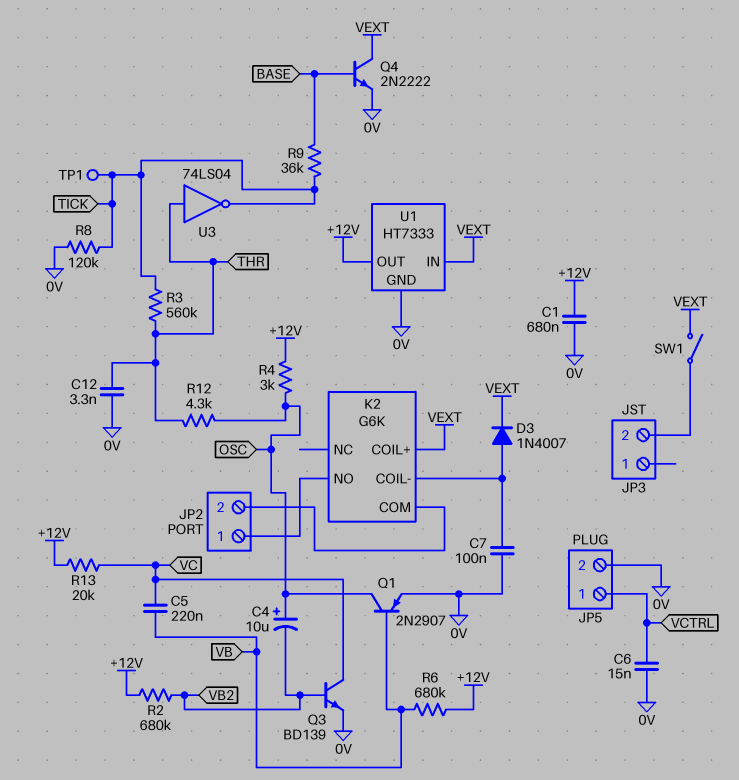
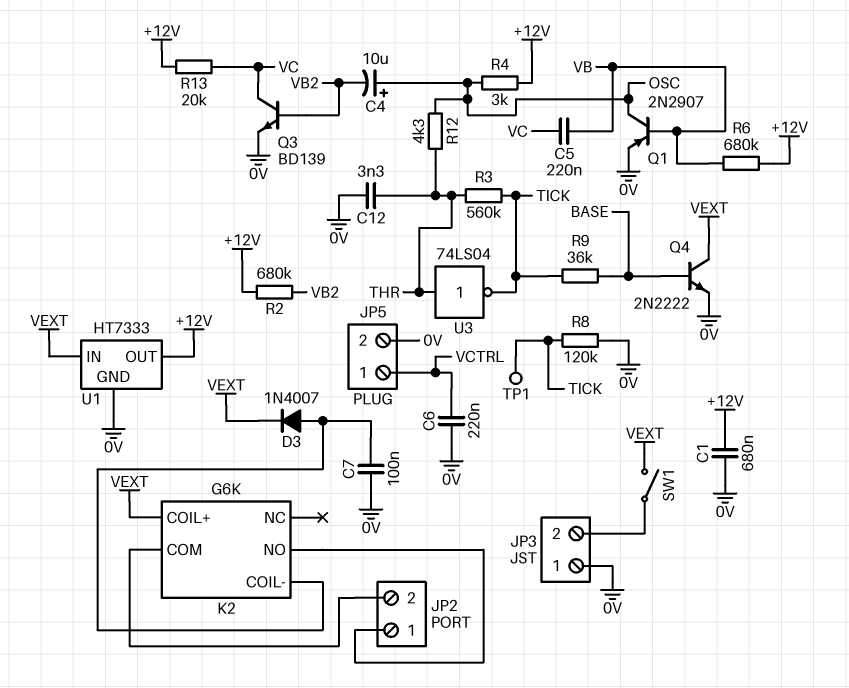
C6: 15nF (0V, VCTRL) -> 220nF (0V, VCTRL)
JP3 pin 1: none -> 0V

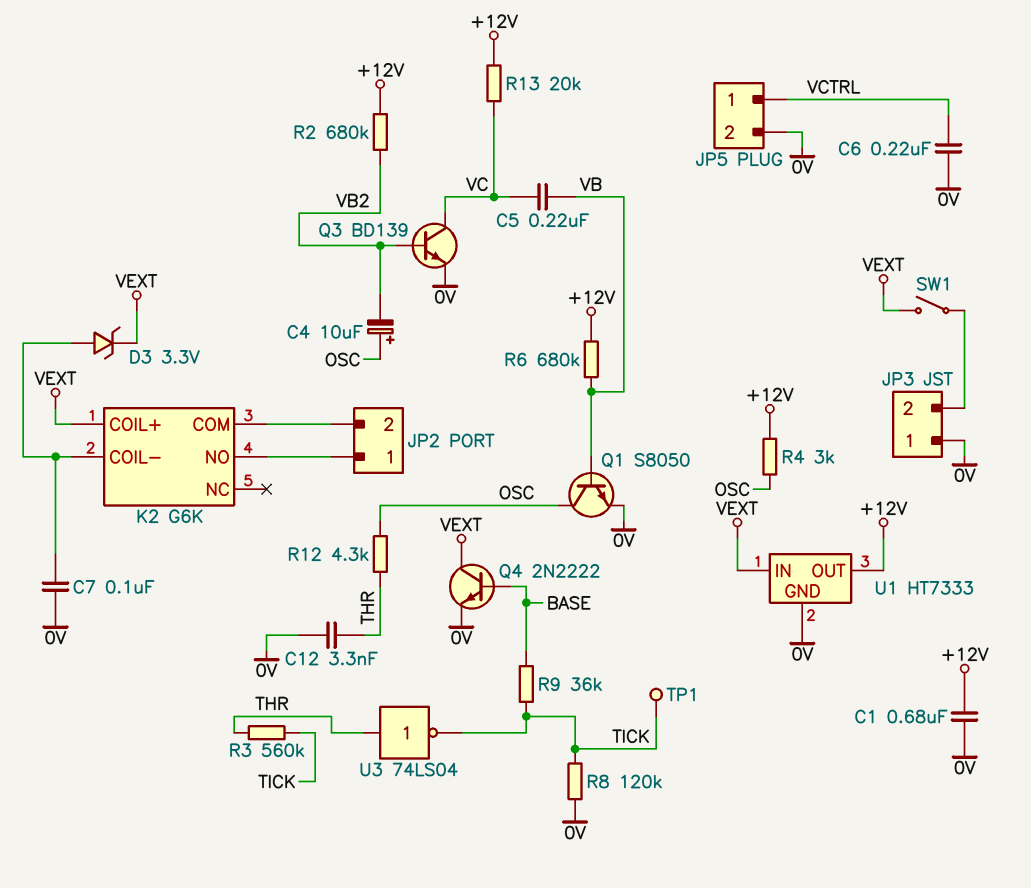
D3: diode 1N4007 (A K2/COIL-, K VEXT) -> zener 3.3V (A K2/COIL-, K VEXT)
Q1: PNP 2N2907 (B VB, C OSC, E 0V) -> NPN S8050 (B VB, C OSC, E 0V)

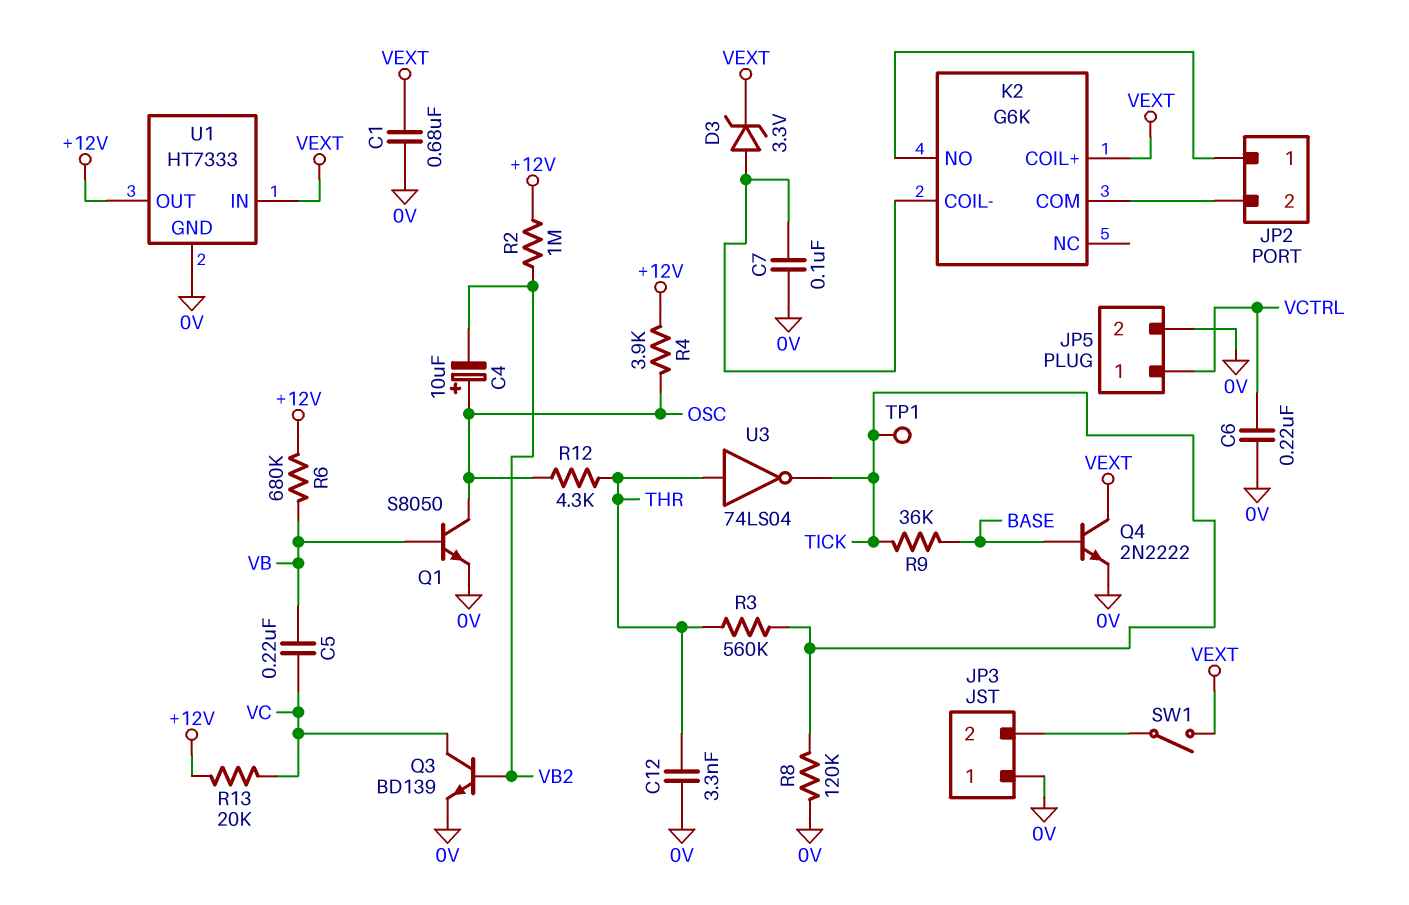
C1: 680nF (+12V, 0V) -> 680nF (0V, VEXT)
R2: 680k (+12V, VB2) -> 1M (+12V, VB2)
R4: 3k (+12V, OSC) -> 3.9k (+12V, OSC)

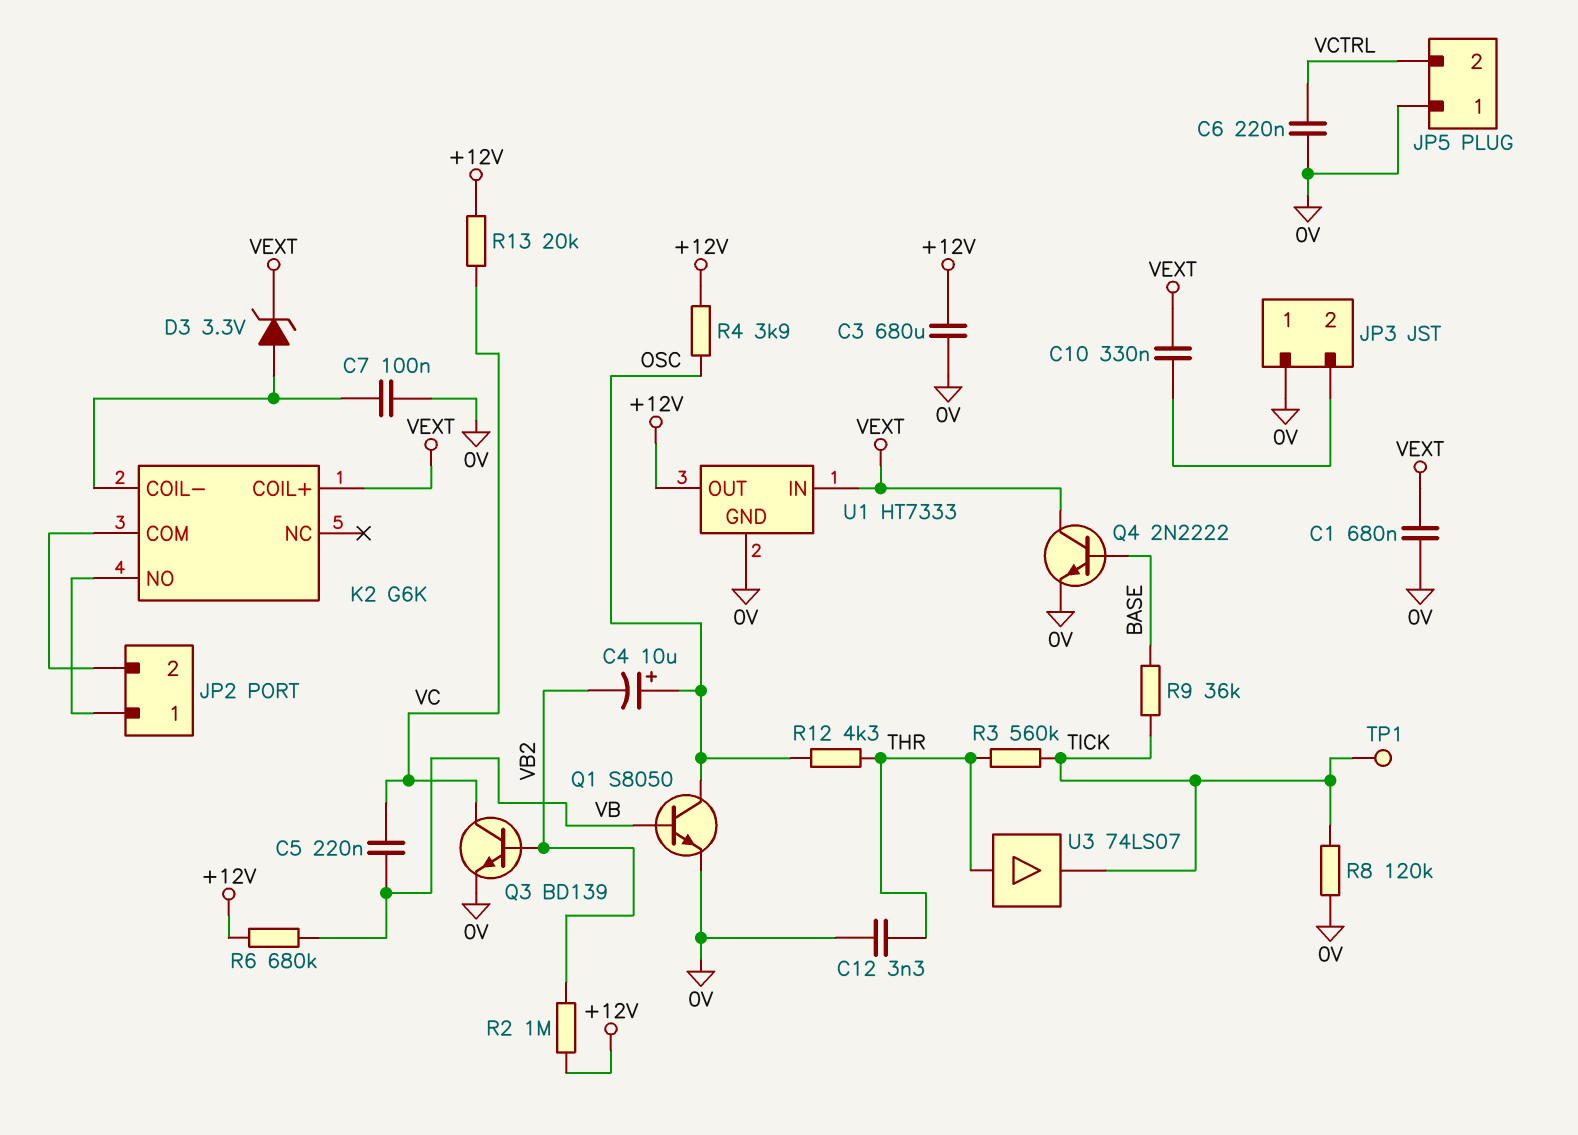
C3: none -> 680uF (+12V, 0V)
C10: none -> 330nF (JP3/2, VEXT)
JP5 pin 1: VCTRL -> 0V
JP5 pin 2: 0V -> VCTRL
SW1: switch (JP3/2, VEXT) -> none
U3: NOT 74LS04 (in THR, out TICK) -> buffer 74LS07 (in THR, out TICK)

